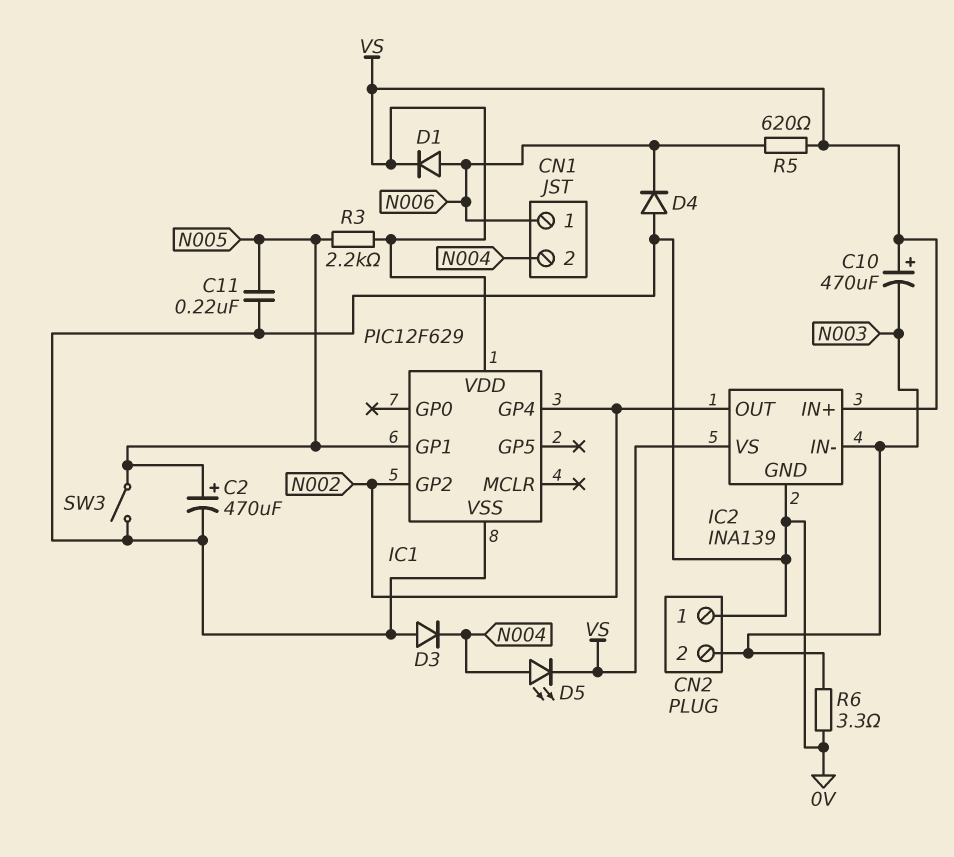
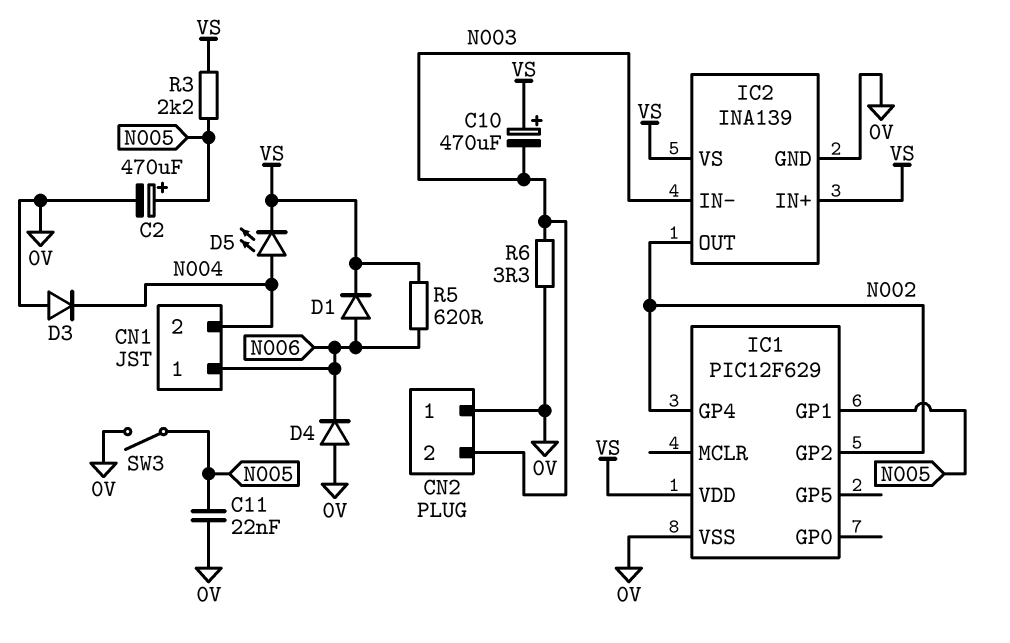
C11: 220nF (0V, N005) -> 22nF (0V, N005)

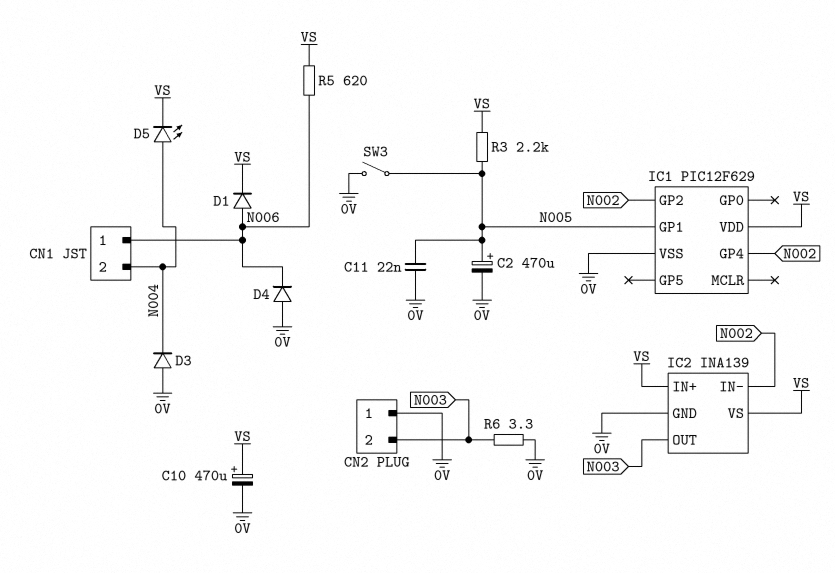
C10: 470uF (plus VS, minus N003) -> 470uF (plus VS, minus 0V)
IC2 pin IN-: N003 -> N002
IC2 pin OUT: N002 -> N003

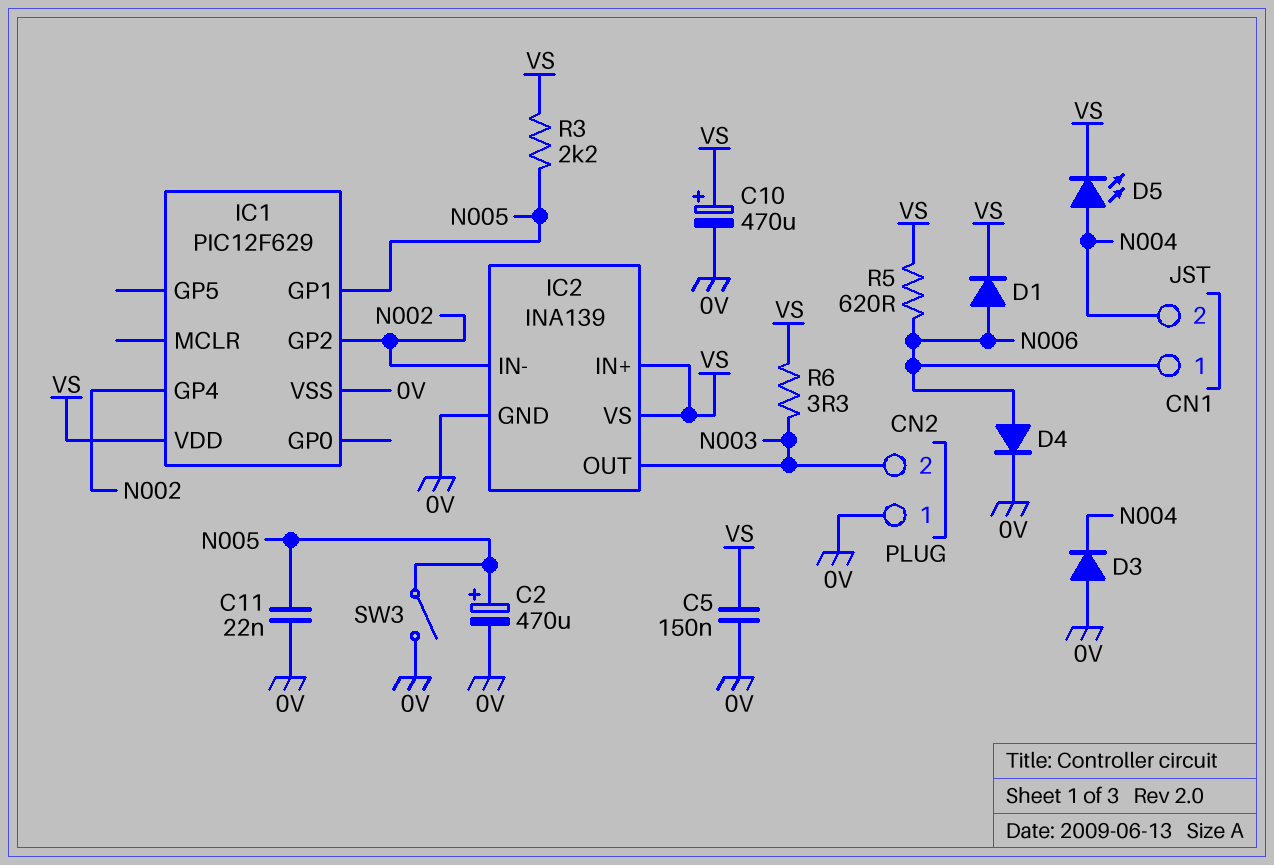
C5: none -> 150nF (0V, VS)
D4: diode (A 0V, K N006) -> diode (A N006, K 0V)
R6: 3.3 (0V, N003) -> 3.3 (N003, VS)

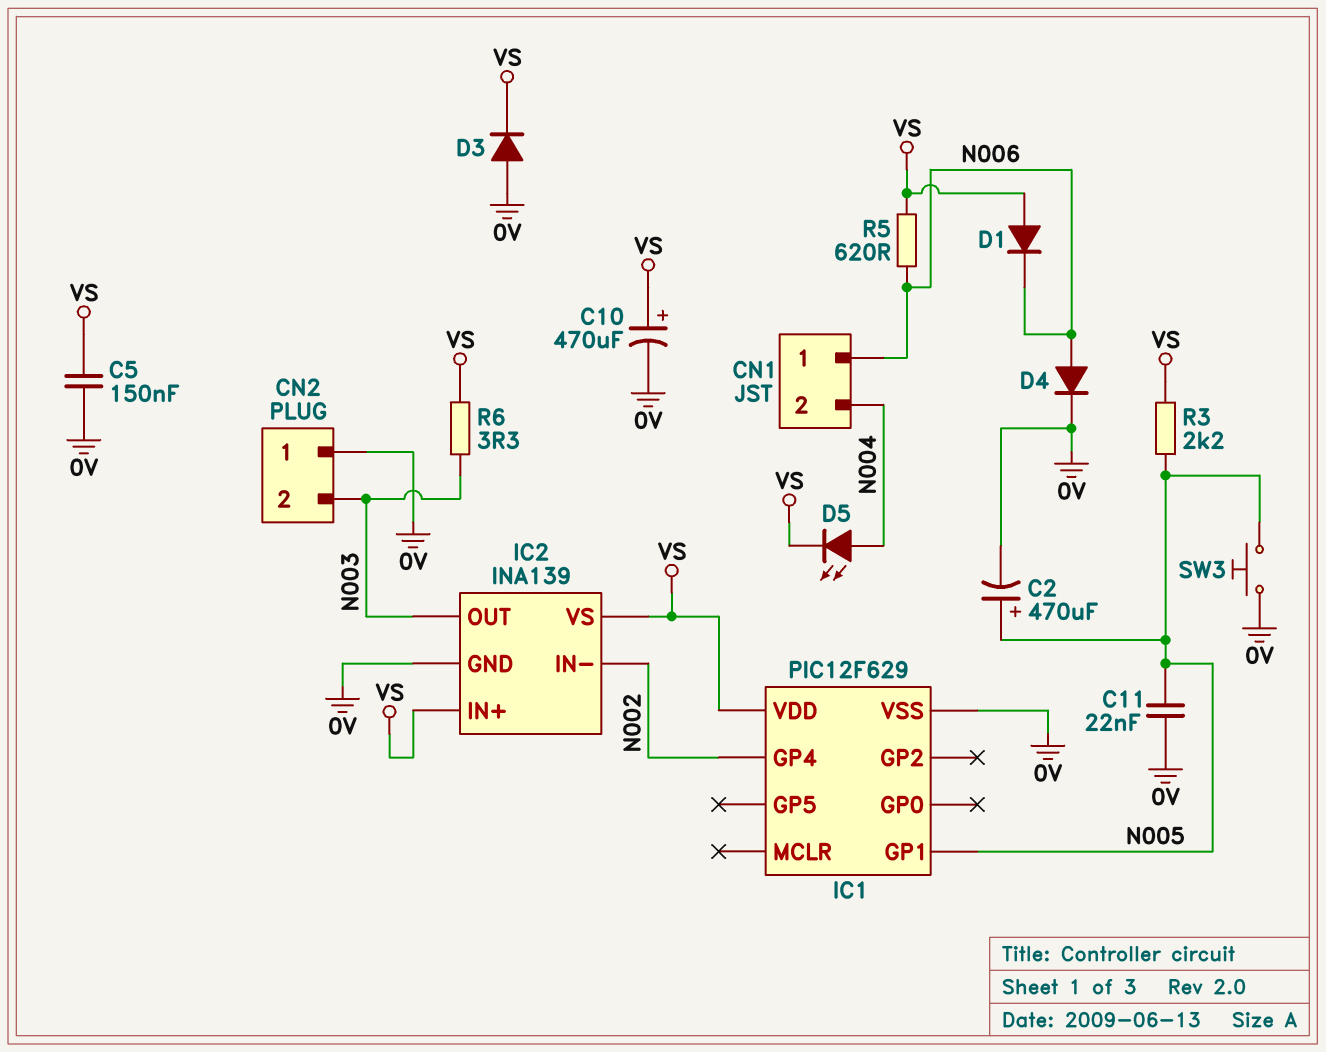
D1: diode (A N006, K VS) -> diode (A VS, K N006)
D3: diode (A 0V, K N004) -> diode (A 0V, K VS)
IC1 pin GP2: N002 -> none
SW3: switch (0V, N005) -> button (0V, N005)

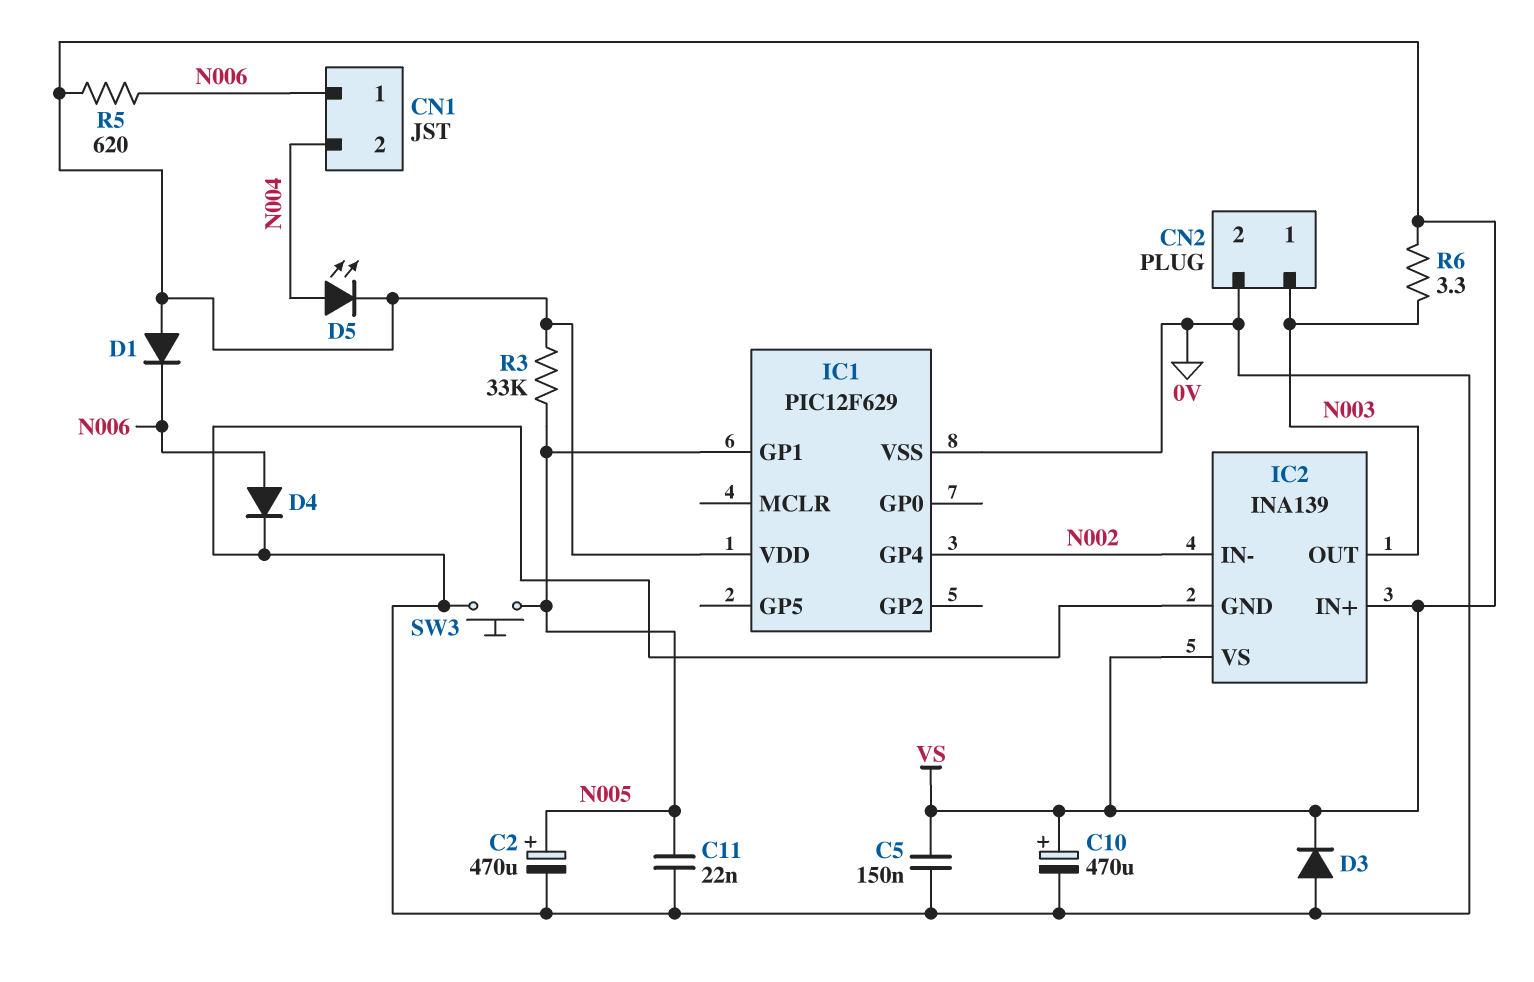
CN2 pin 1: 0V -> N003
CN2 pin 2: N003 -> 0V
R3: 2.2k (N005, VS) -> 33k (N005, VS)

